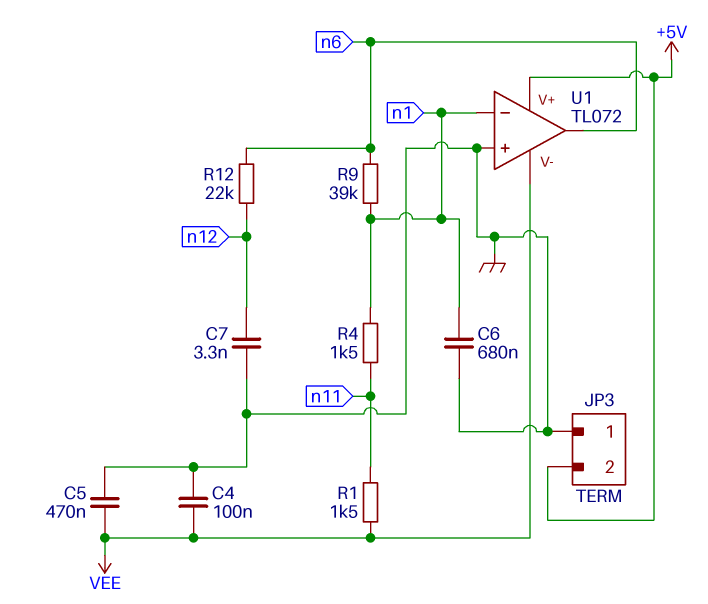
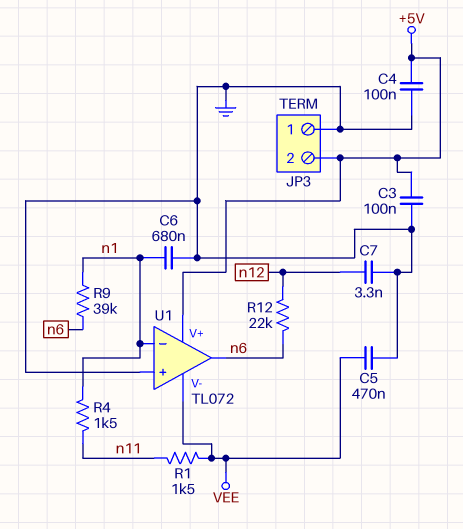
C3: none -> 100nF (+5V, GND)
C4: 100nF (GND, VEE) -> 100nF (+5V, GND)

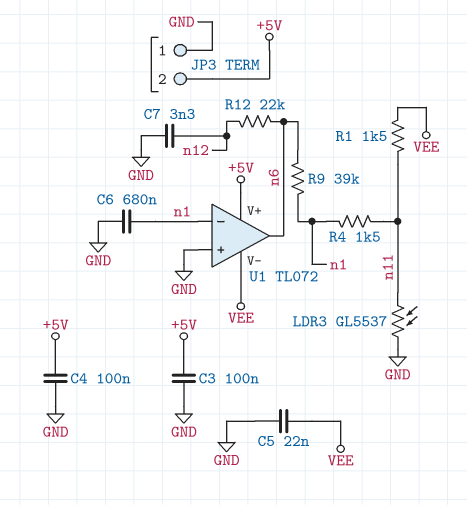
C5: 470nF (GND, VEE) -> 22nF (GND, VEE)
LDR3: none -> GL5537 (GND, n11)

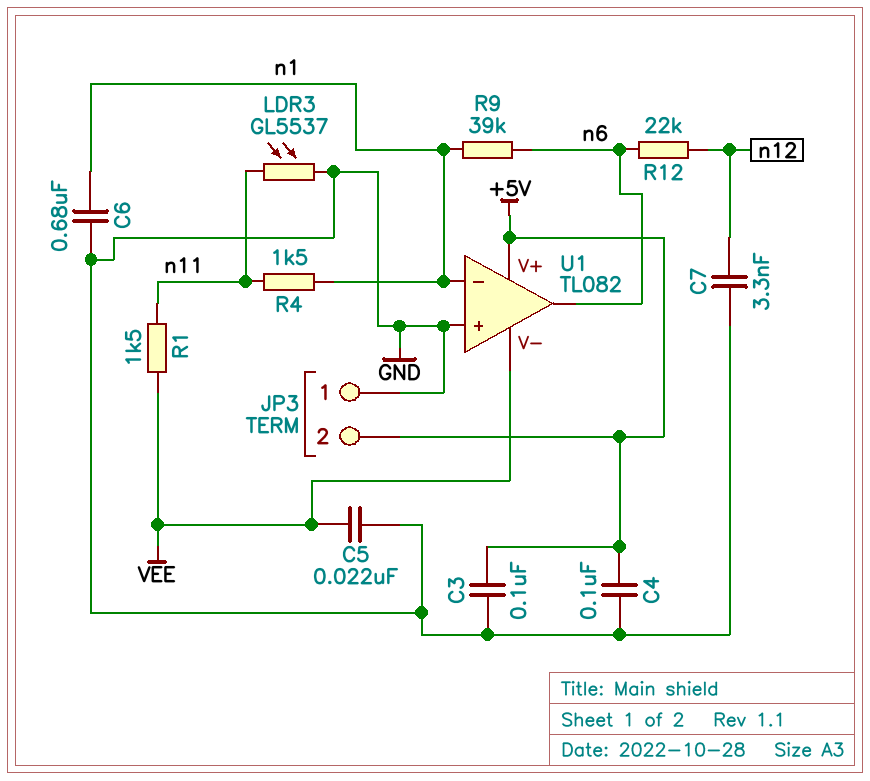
U1: TL072 -> TL082

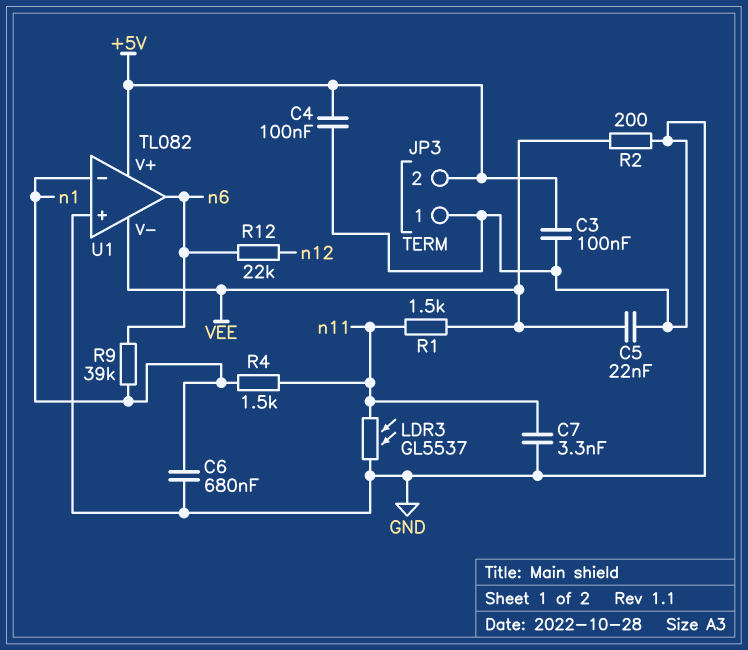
C7: 3.3nF (GND, n12) -> 3.3nF (GND, n11)
R2: none -> 200 (GND, VEE)

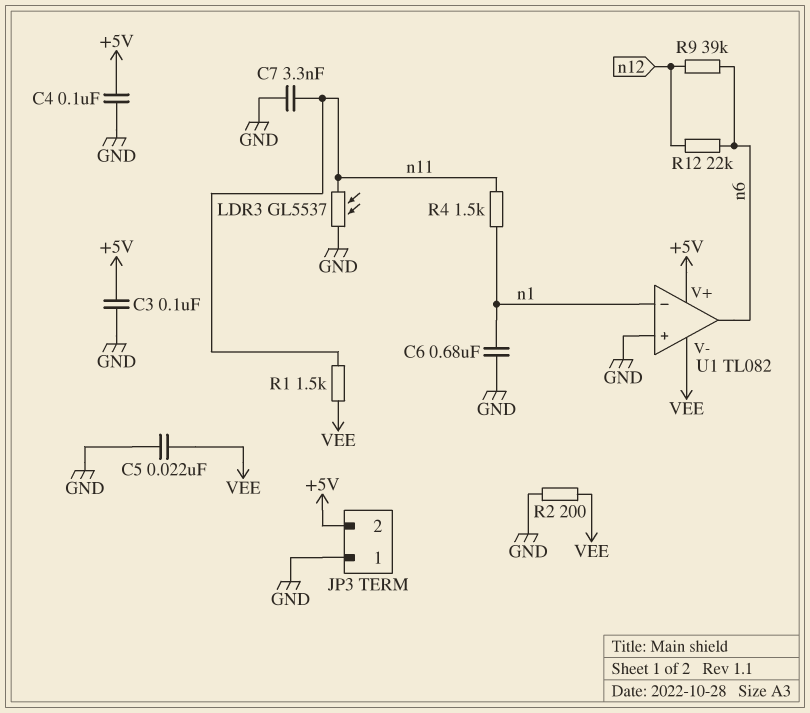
R9: 39k (n1, n6) -> 39k (n6, n12)

